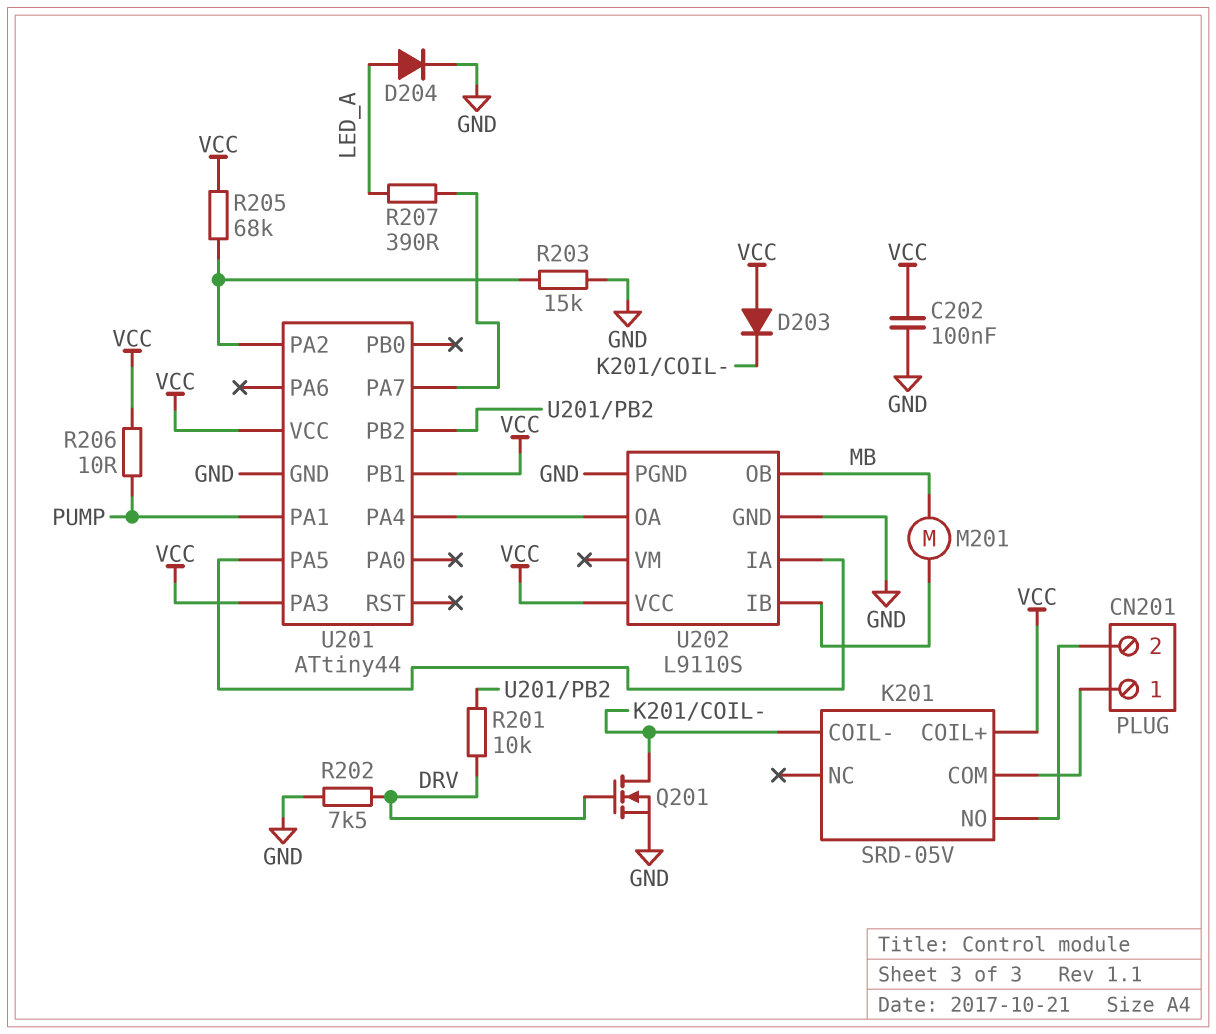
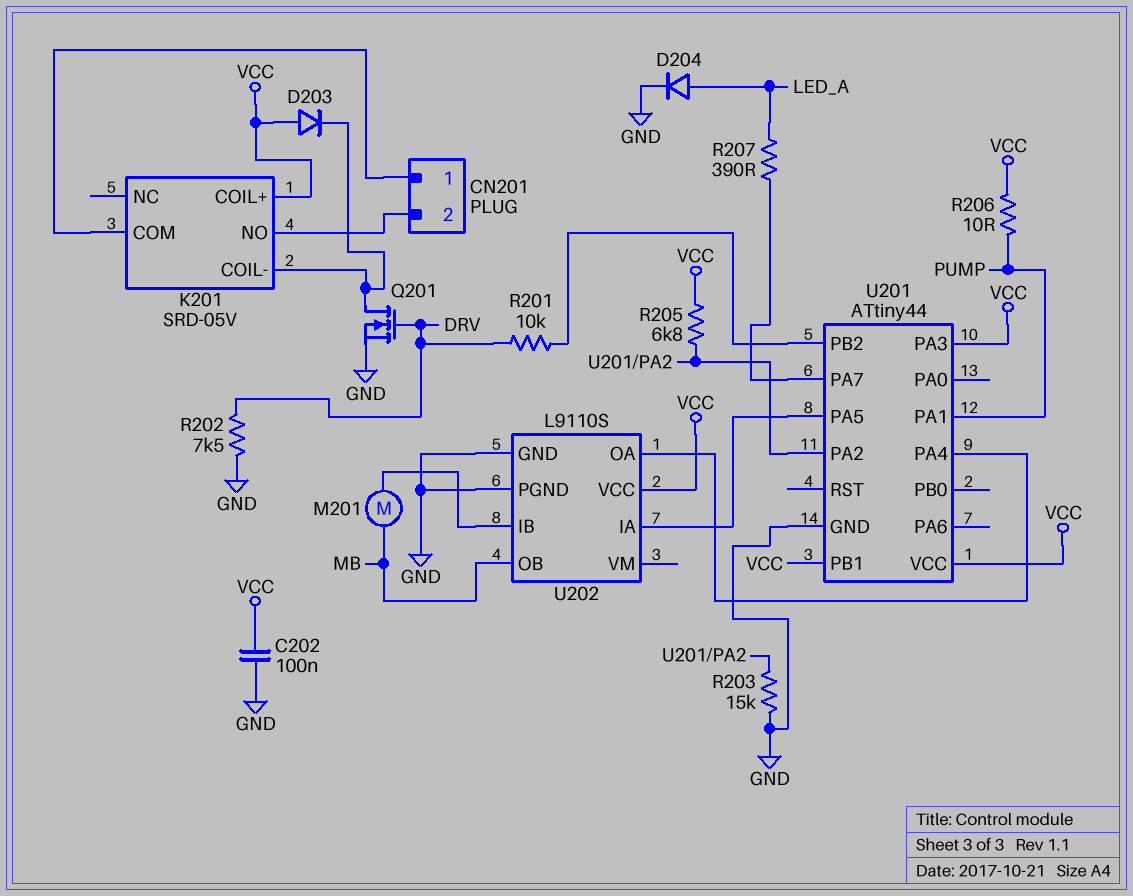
R205: 68k (U201/PA2, VCC) -> 6.8k (U201/PA2, VCC)

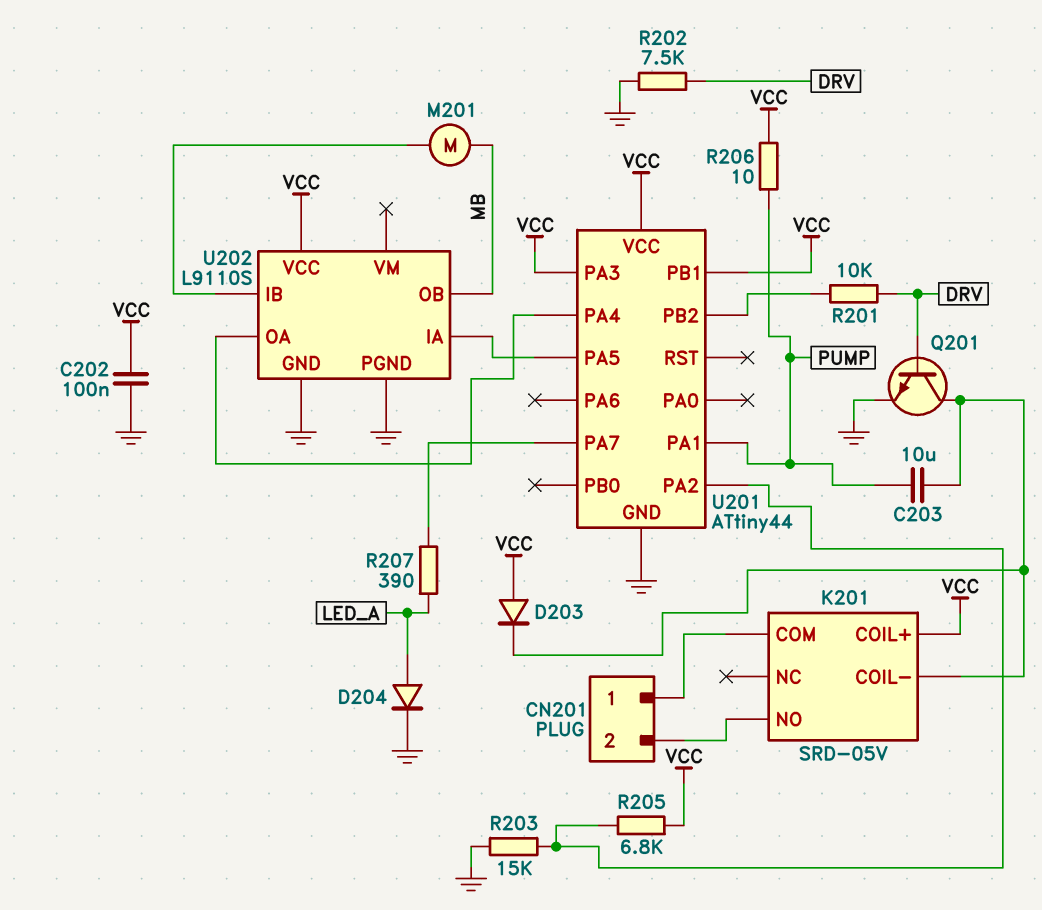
C203: none -> 10uF (K201/COIL-, PUMP)
Q201: NMOS (G DRV, D K201/COIL-, S GND) -> NPN (B DRV, C K201/COIL-, E GND)

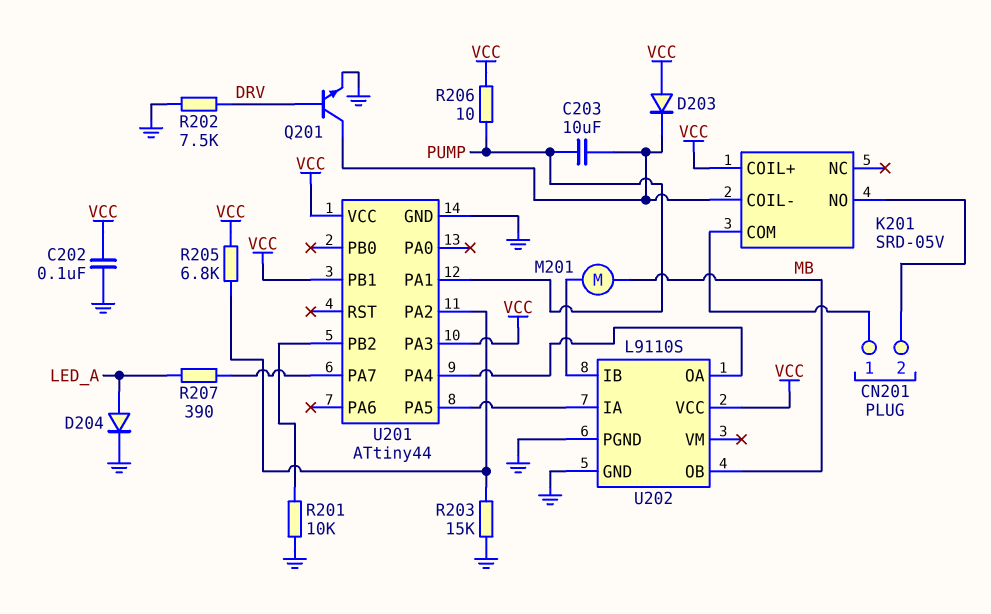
R201: 10k (DRV, U201/PB2) -> 10k (GND, U201/PB2)

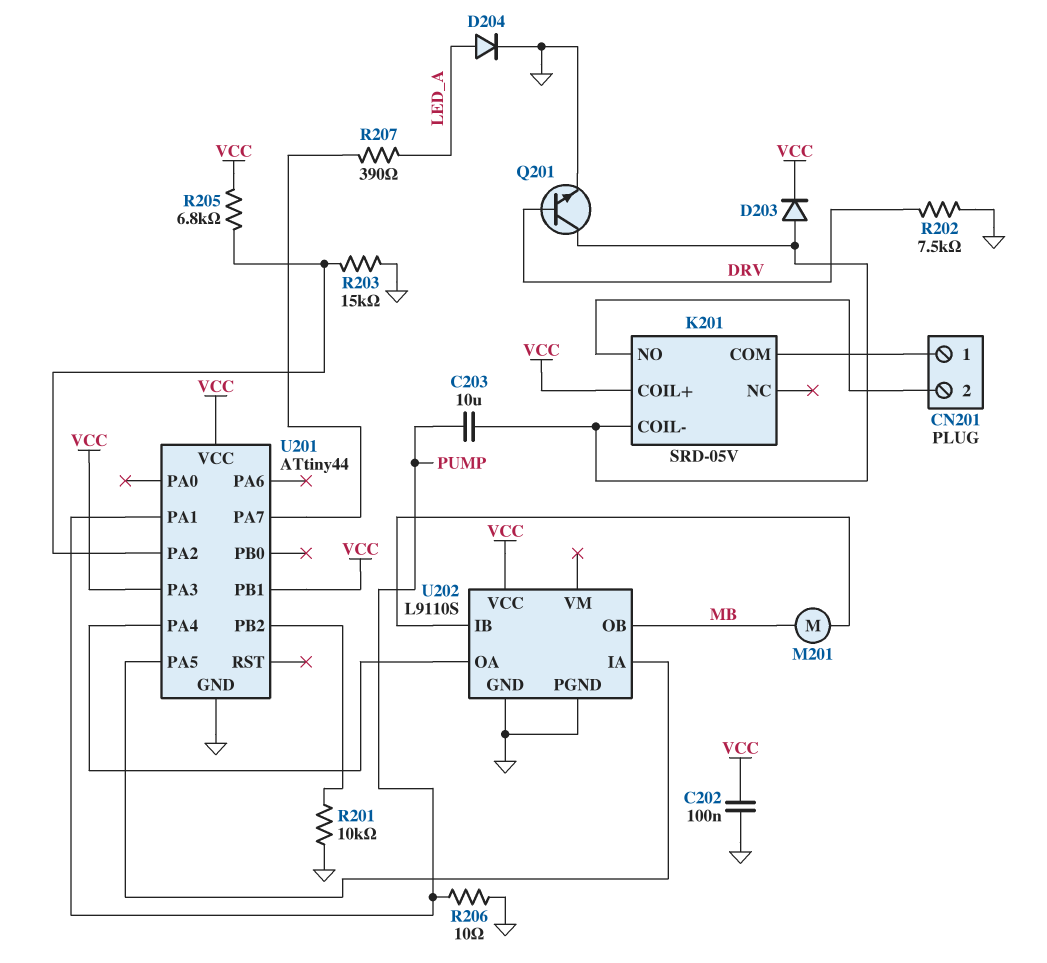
D203: diode (A VCC, K K201/COIL-) -> diode (A K201/COIL-, K VCC)
R206: 10 (PUMP, VCC) -> 10 (GND, PUMP)

